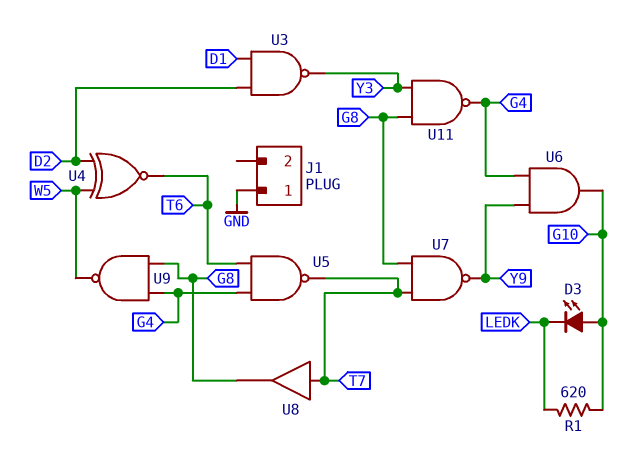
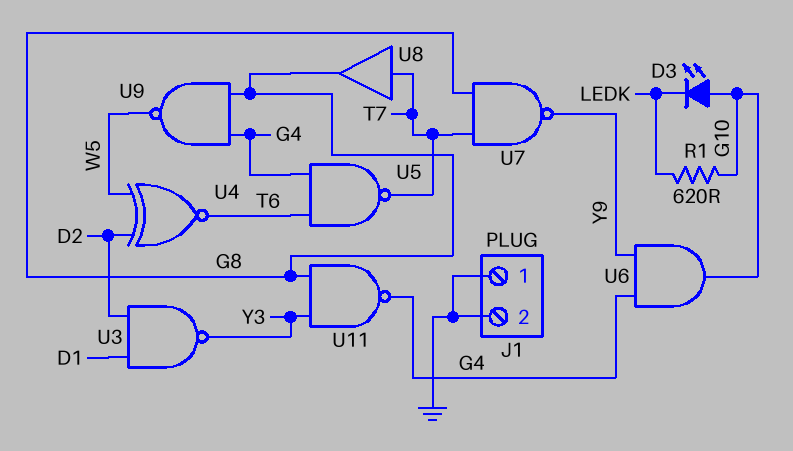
J1 pin 2: none -> GND

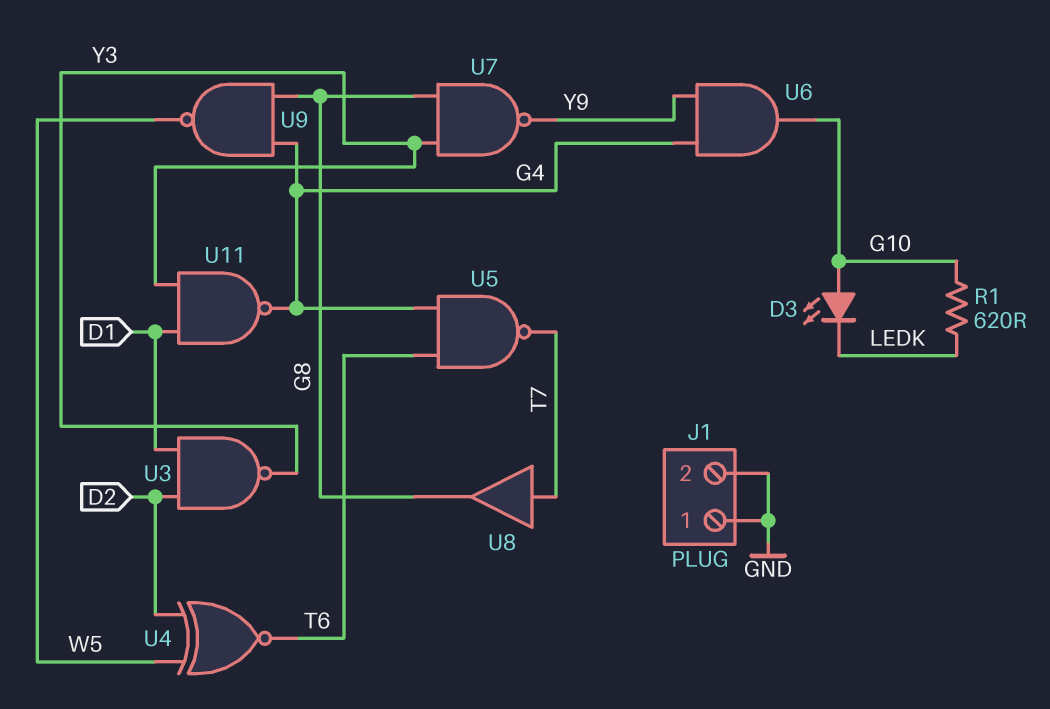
U7: NAND (in G8, in T7, out Y9) -> NAND (in G8, in Y3, out Y9)
U11: NAND (in G8, in Y3, out G4) -> NAND (in D1, in Y3, out G4)

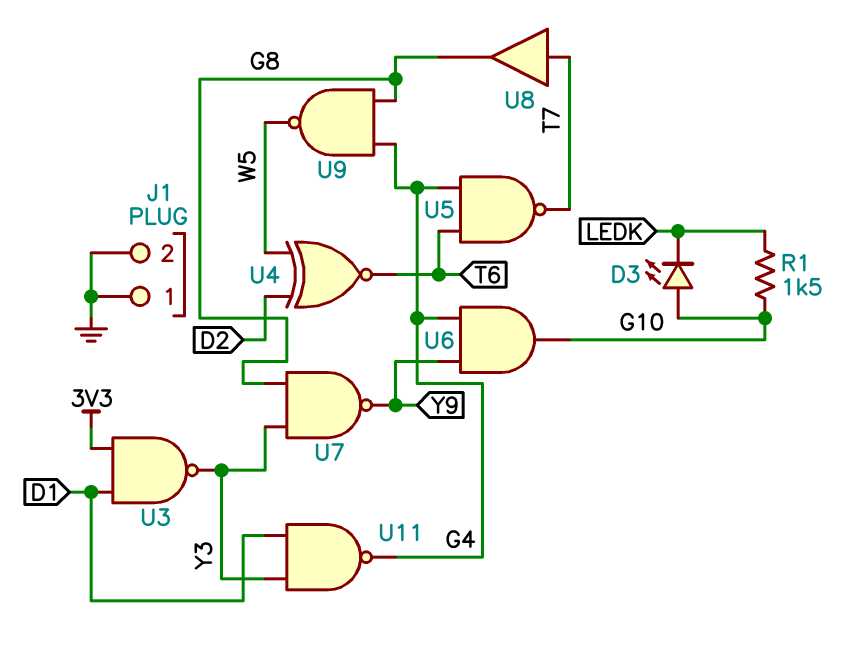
R1: 620 (G10, LEDK) -> 1.5k (G10, LEDK)
U3: NAND (in D1, in D2, out Y3) -> NAND (in 3V3, in D1, out Y3)

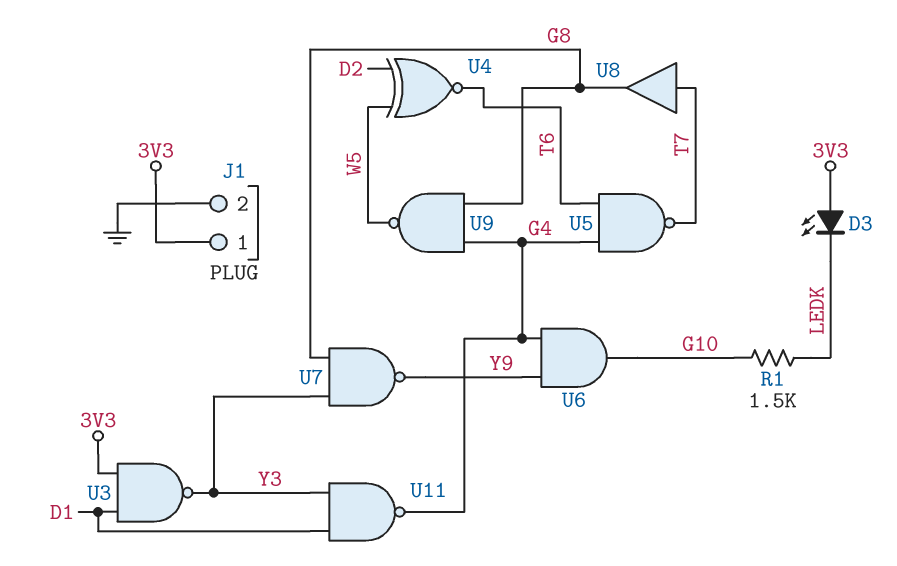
D3: LED (A G10, K LEDK) -> LED (A 3V3, K LEDK)
J1 pin 1: GND -> 3V3

